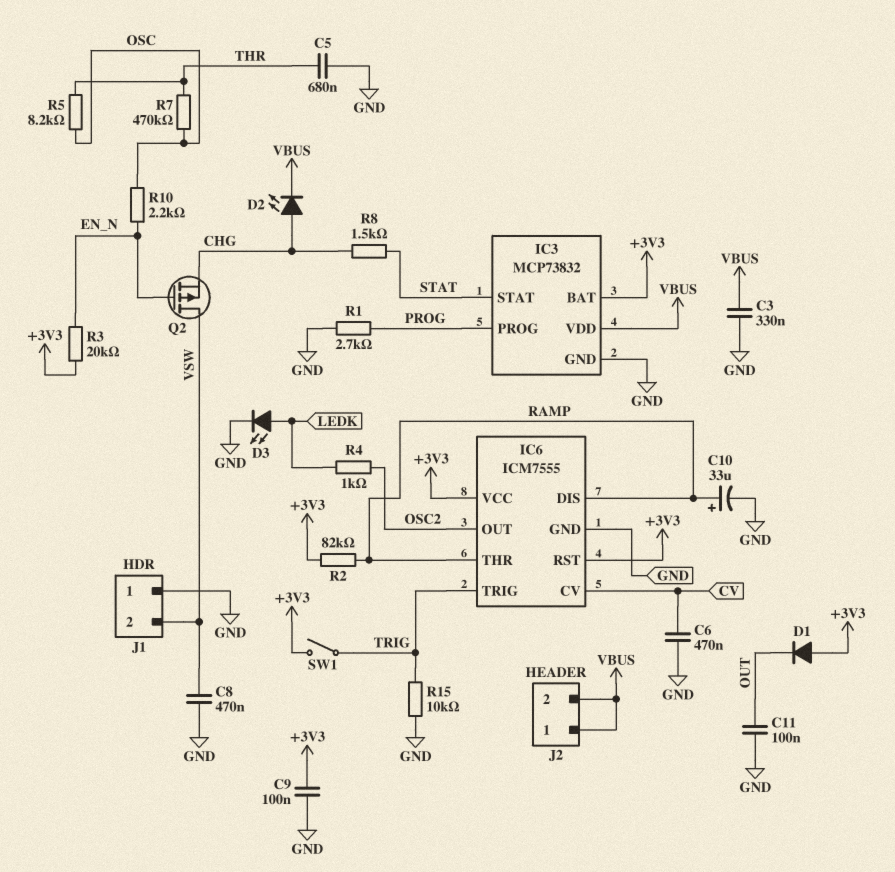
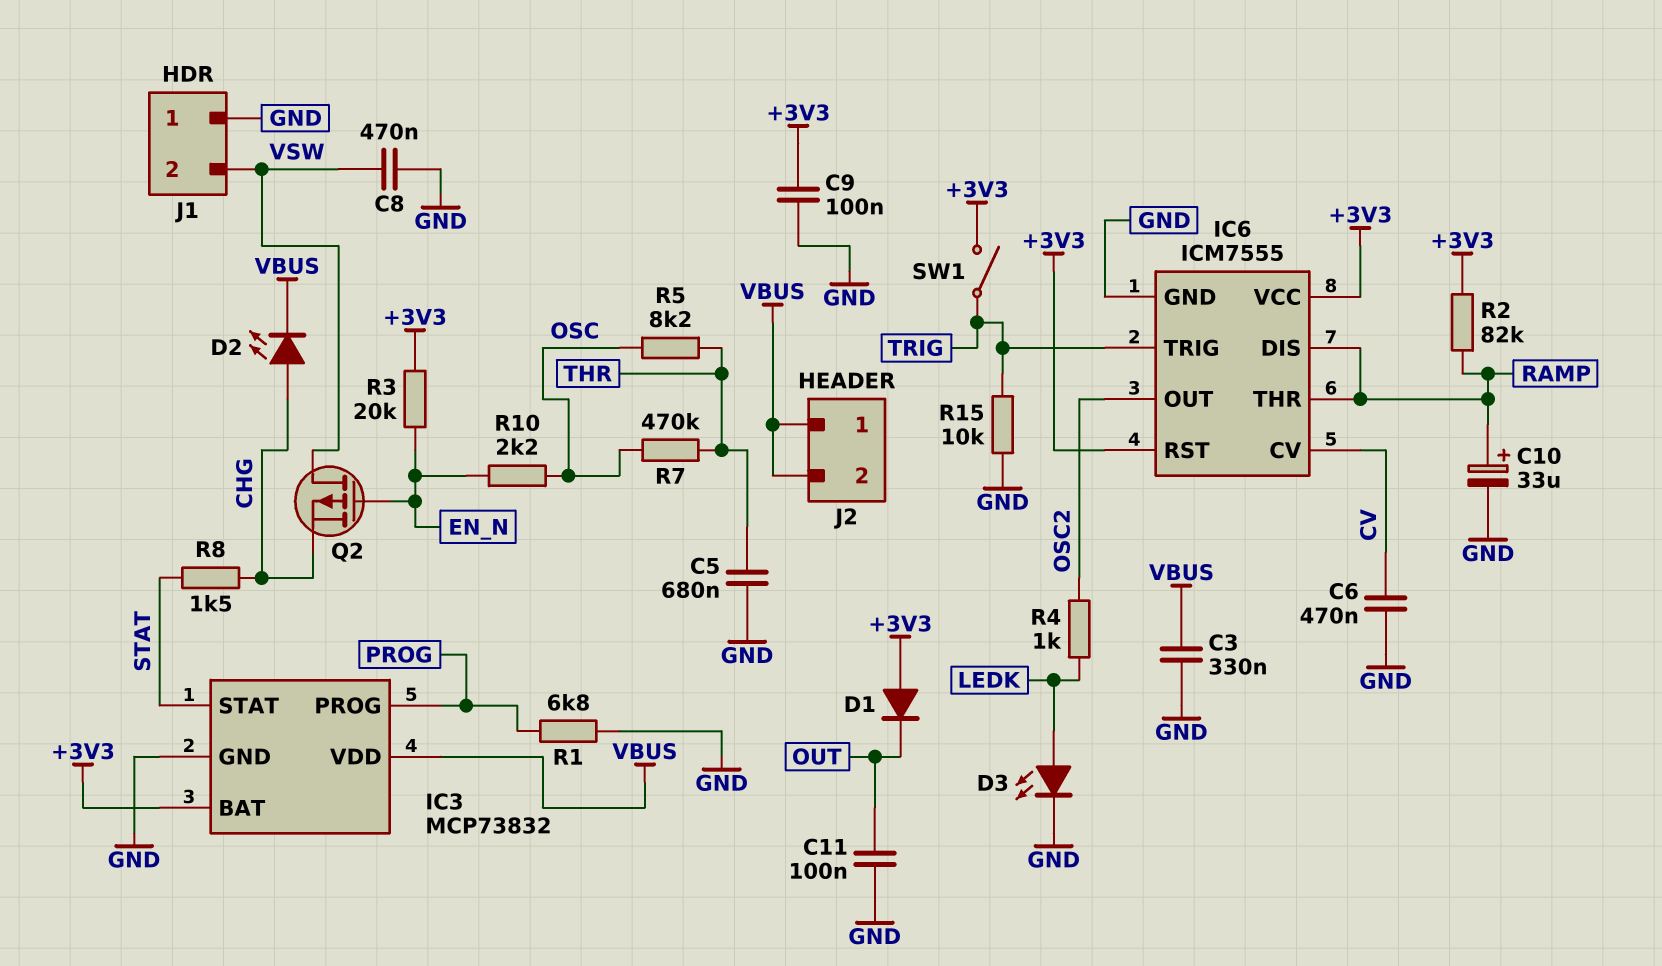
R1: 2.7k (GND, PROG) -> 6.8k (GND, PROG)

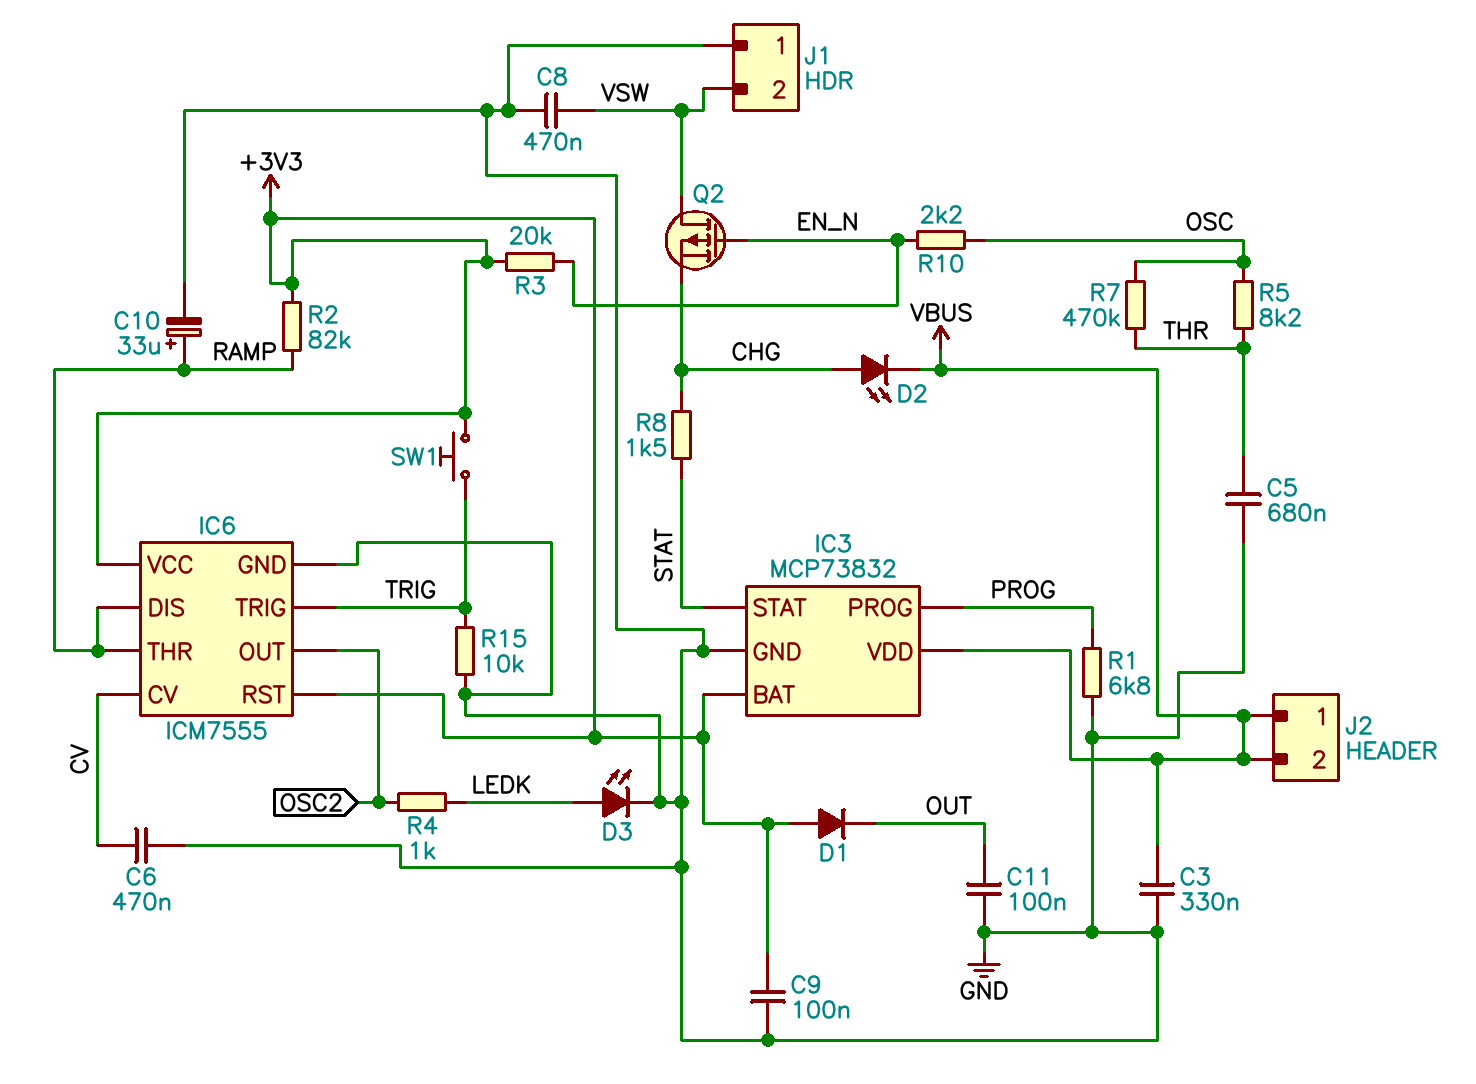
SW1: switch (+3V3, TRIG) -> button (+3V3, TRIG)

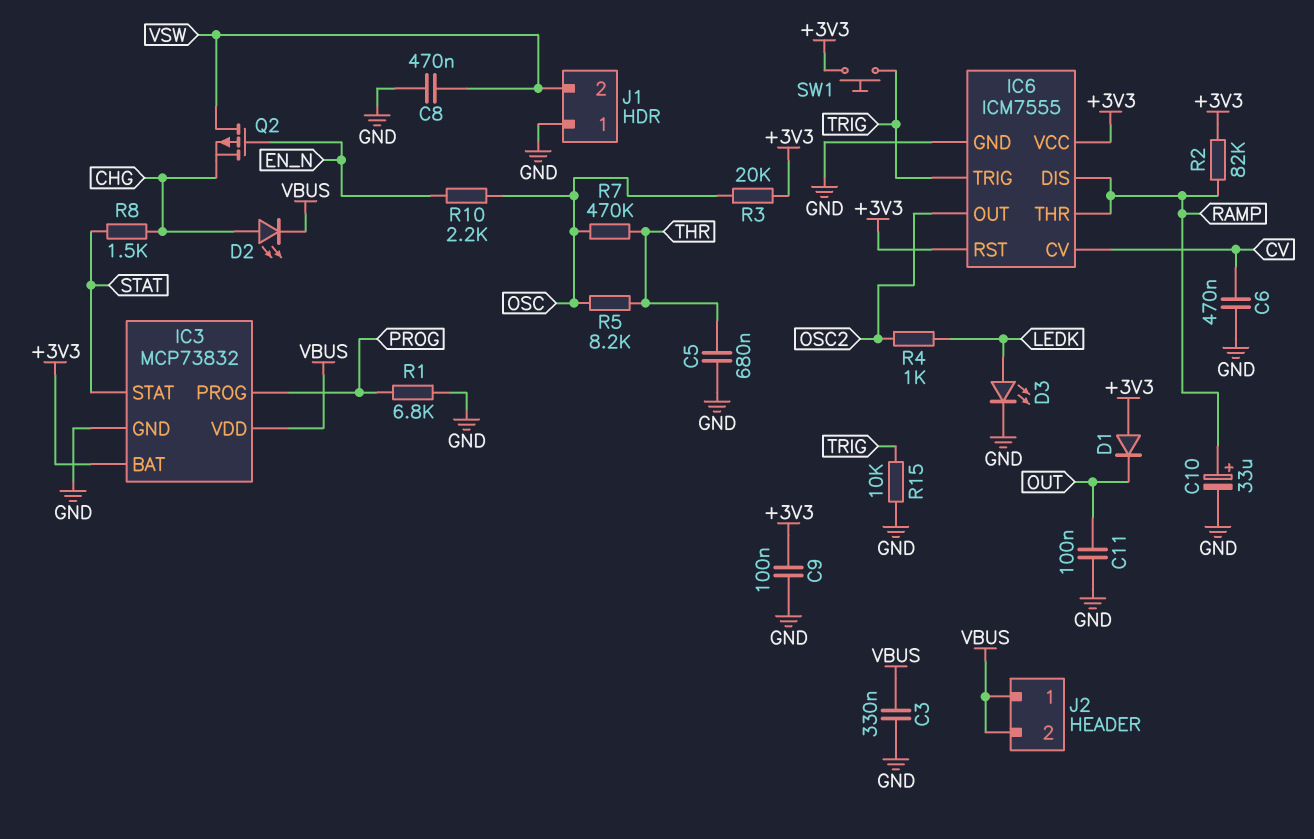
R3: 20k (+3V3, EN_N) -> 20k (+3V3, OSC)

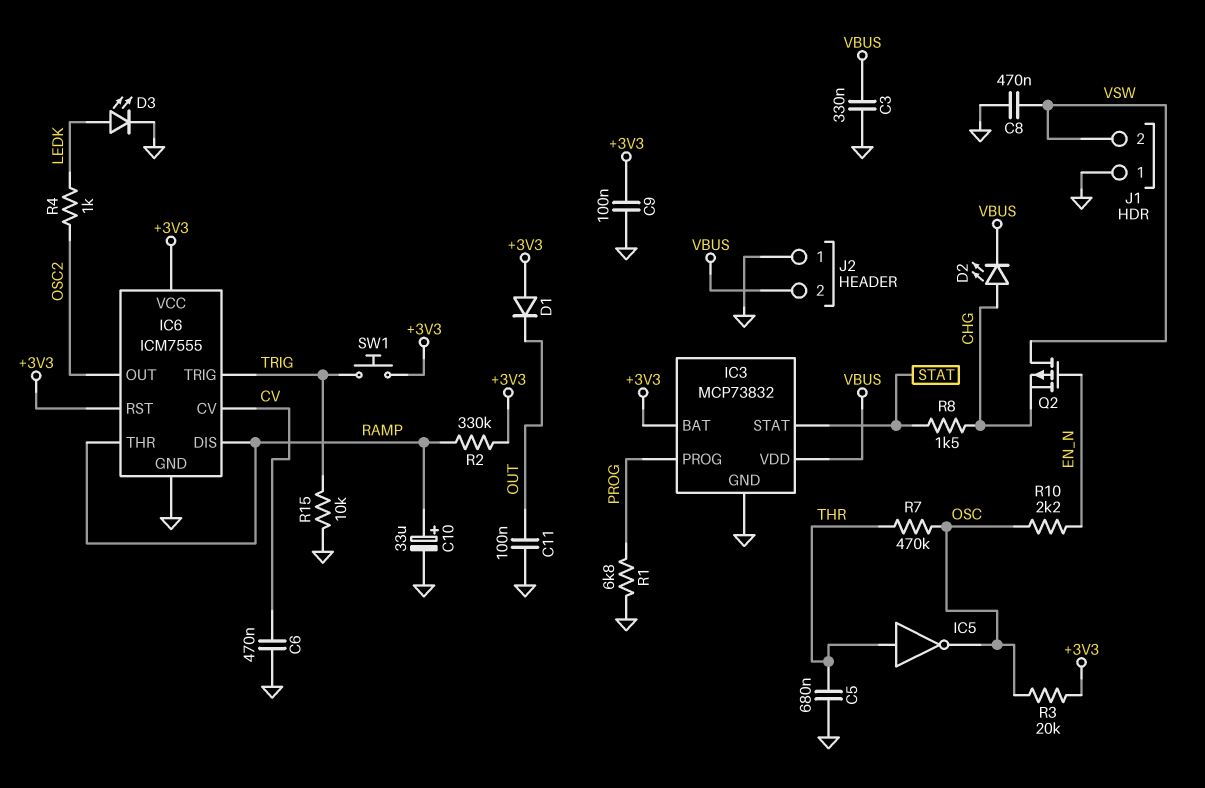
IC5: none -> NOT (in THR, out OSC)
J2 pin 1: VBUS -> GND
R2: 82k (+3V3, RAMP) -> 330k (+3V3, RAMP)
R5: 8.2k (OSC, THR) -> none

